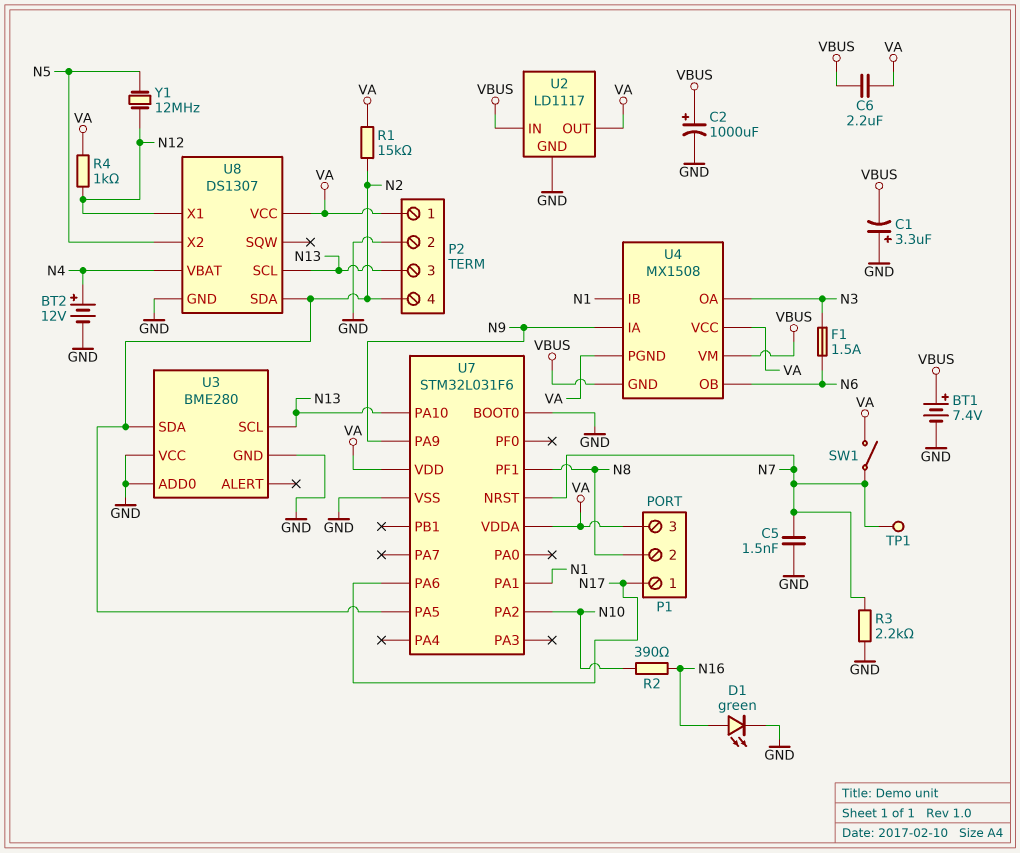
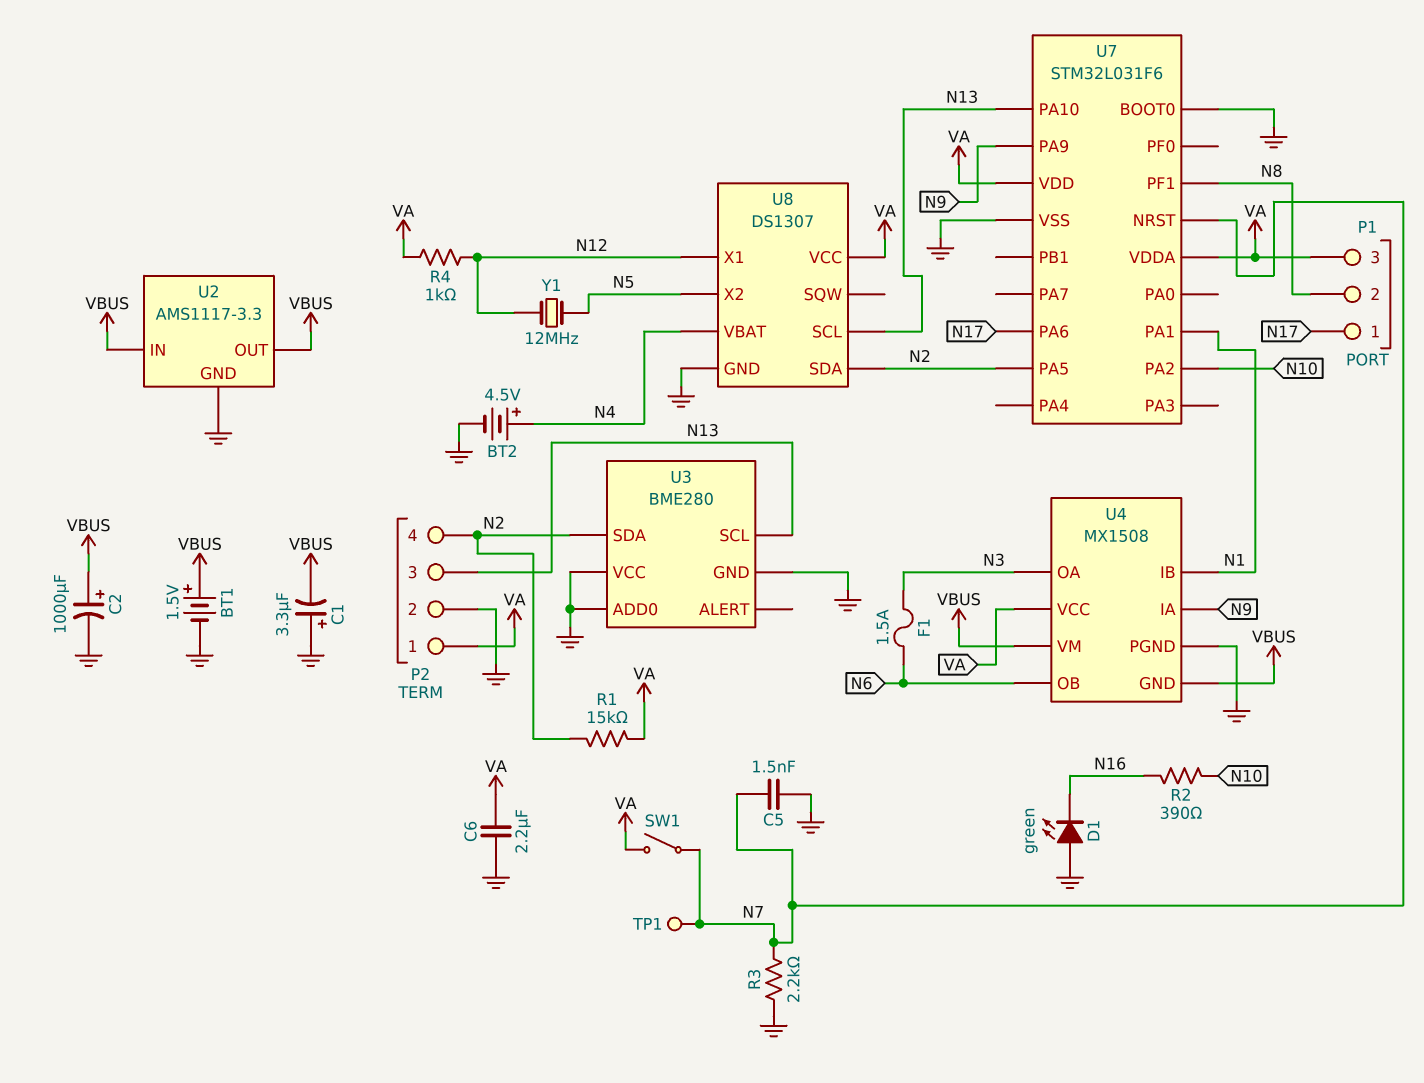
BT1: 7.4V (plus VBUS, minus GND) -> 1.5V (plus VBUS, minus GND)
BT2: 12V (plus N4, minus GND) -> 4.5V (plus N4, minus GND)
C6: 2.2uF (VA, VBUS) -> 2.2uF (GND, VA)
D1: LED green (A N16, K GND) -> LED green (A GND, K N16)
U2: LD1117 -> AMS1117-3.3
U2 pin OUT: VA -> VBUS
U4 pin PGND: VA -> GND

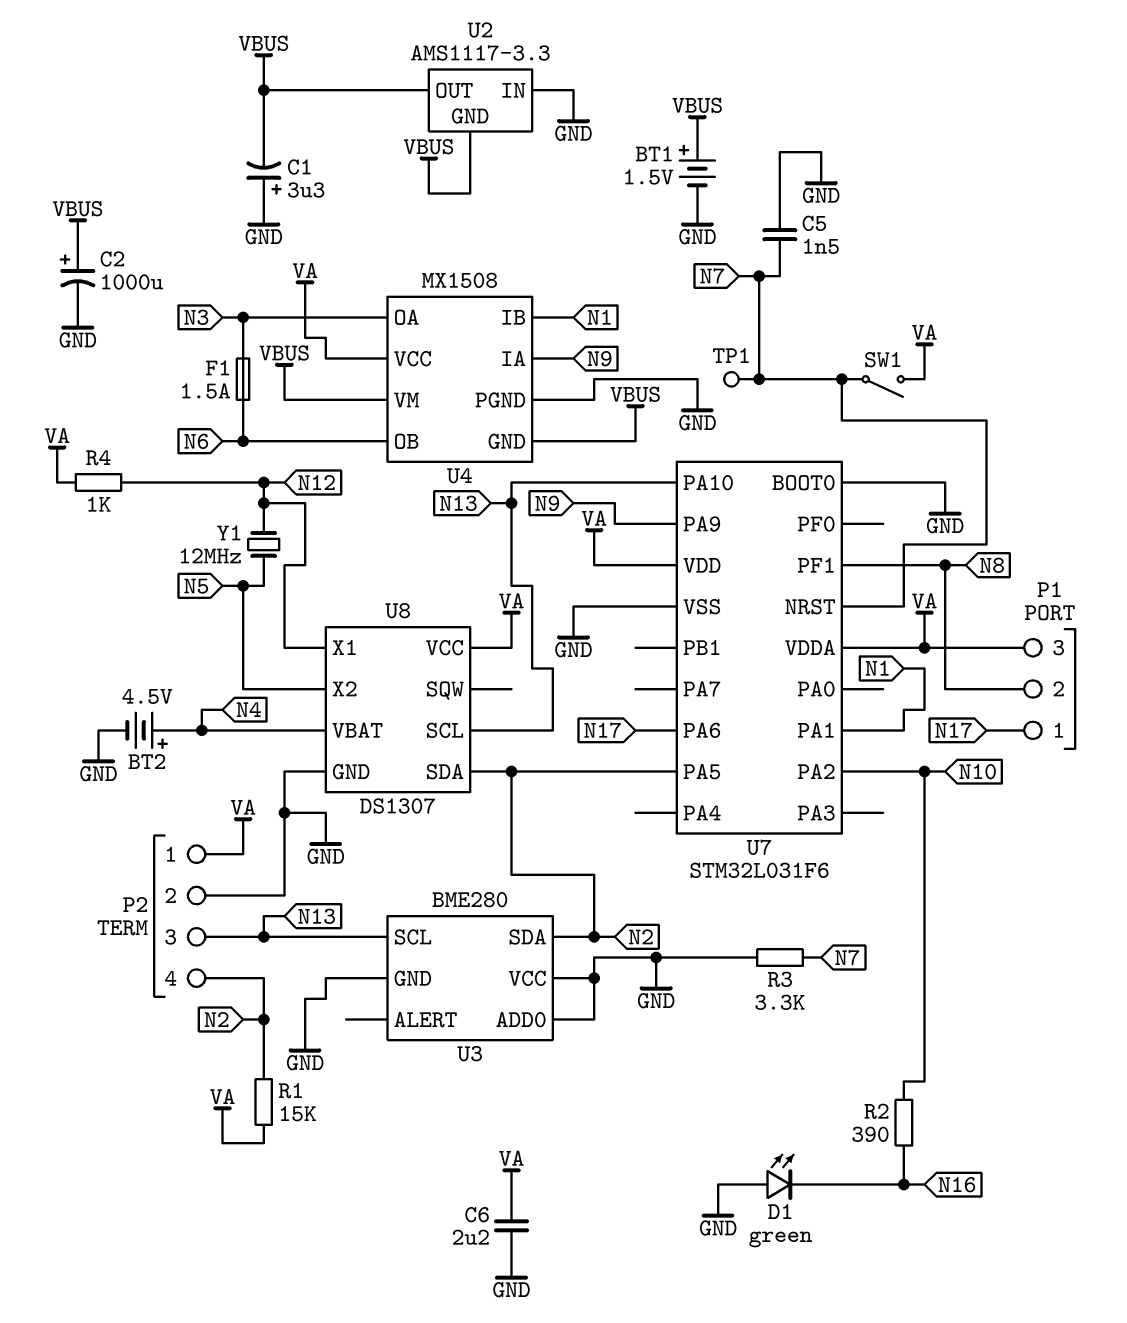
R3: 2.2k (GND, N7) -> 3.3k (GND, N7)
U2 pin GND: GND -> VBUS
U2 pin IN: VBUS -> GND

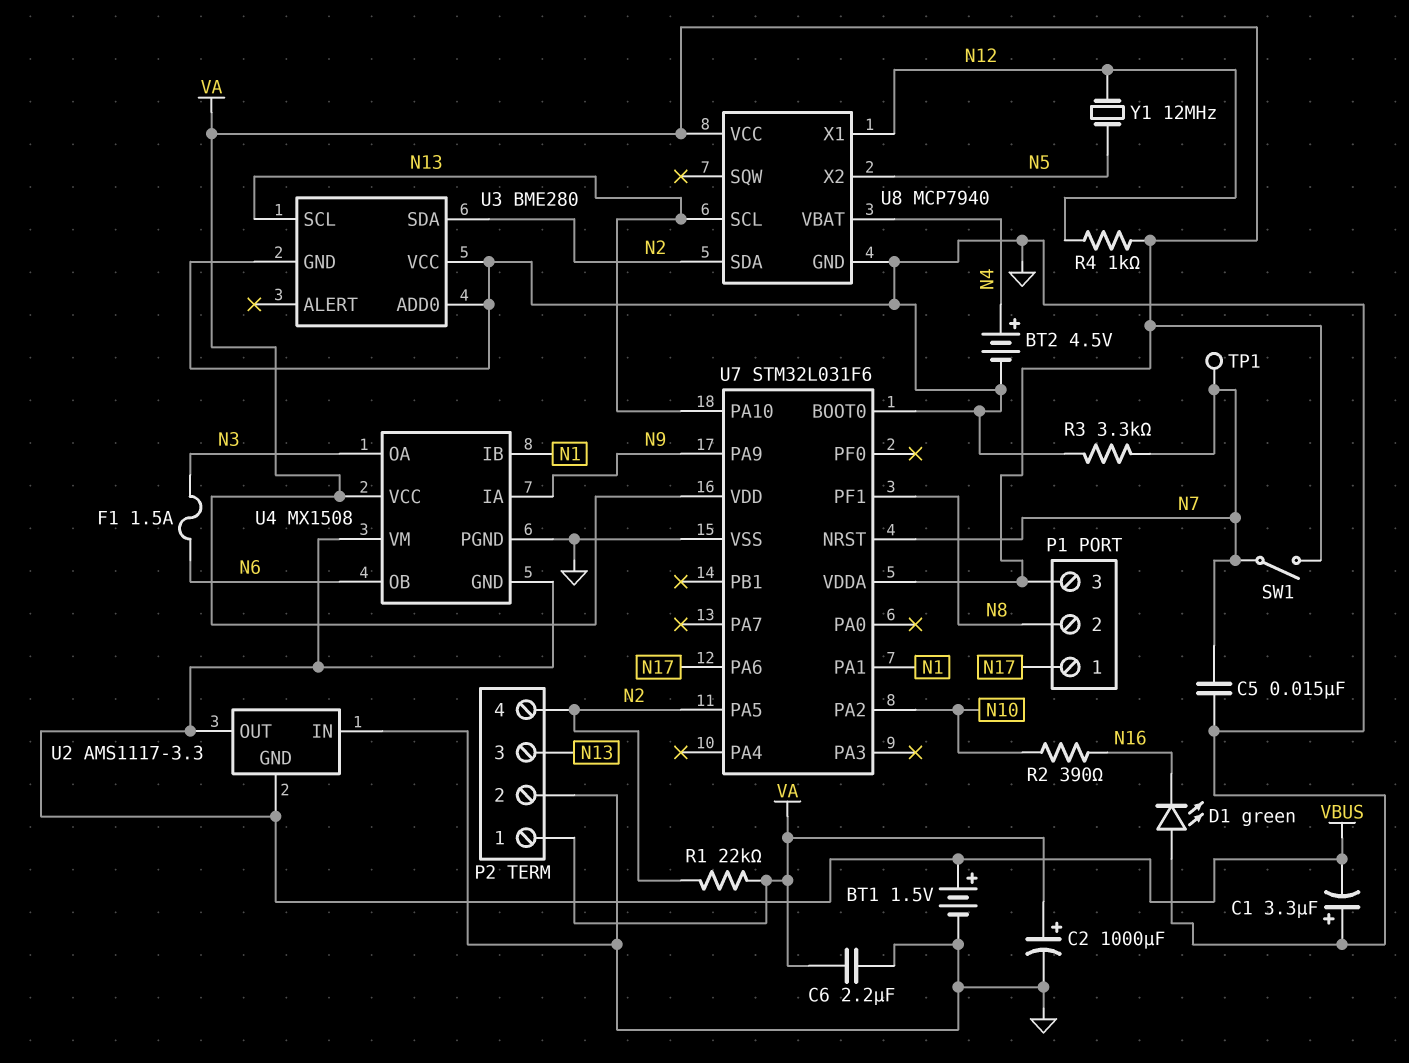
C2: 1000uF (plus VBUS, minus GND) -> 1000uF (plus VA, minus GND)
C5: 1.5nF (GND, N7) -> 15nF (GND, N7)
R1: 15k (N2, VA) -> 22k (N2, VA)
U8: DS1307 -> MCP7940

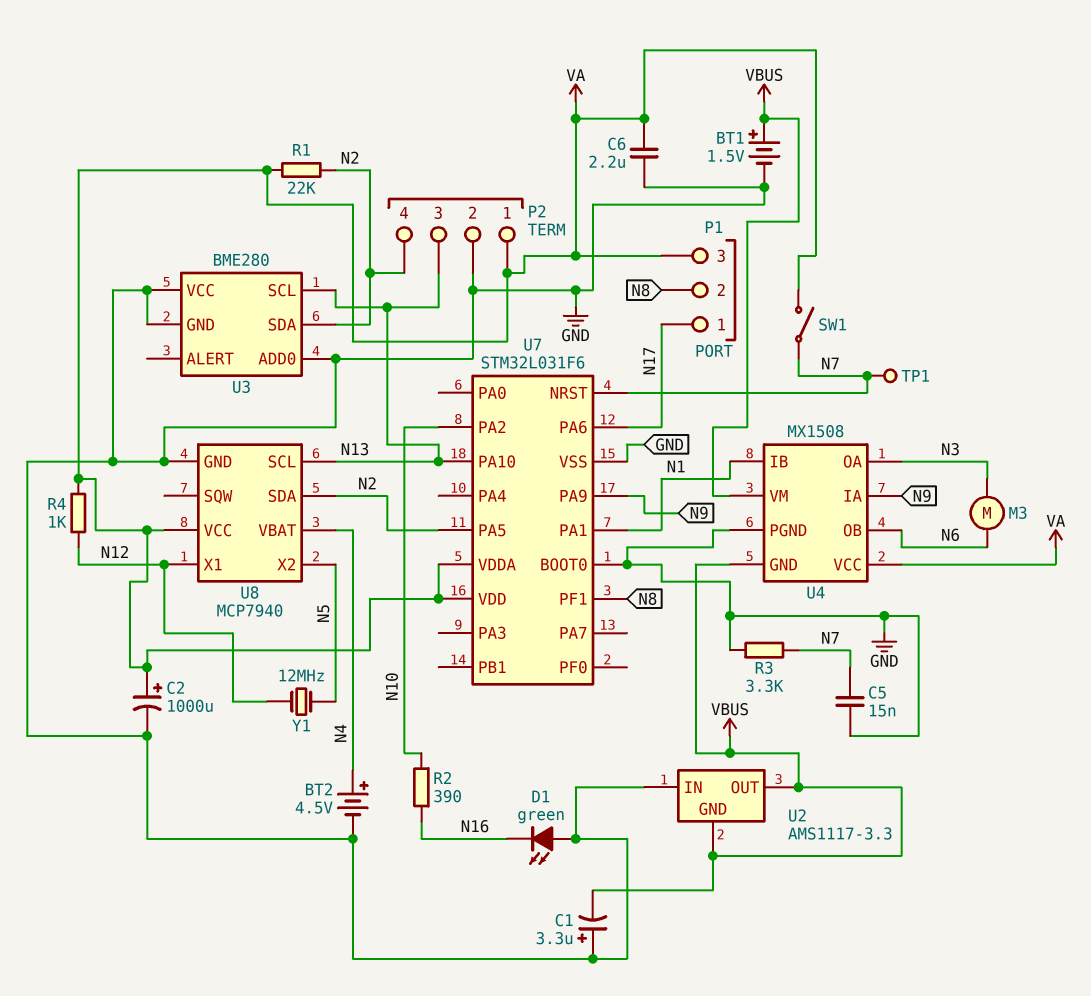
F1: 1.5A (N3, N6) -> none
M3: none -> motor (N3, N6)

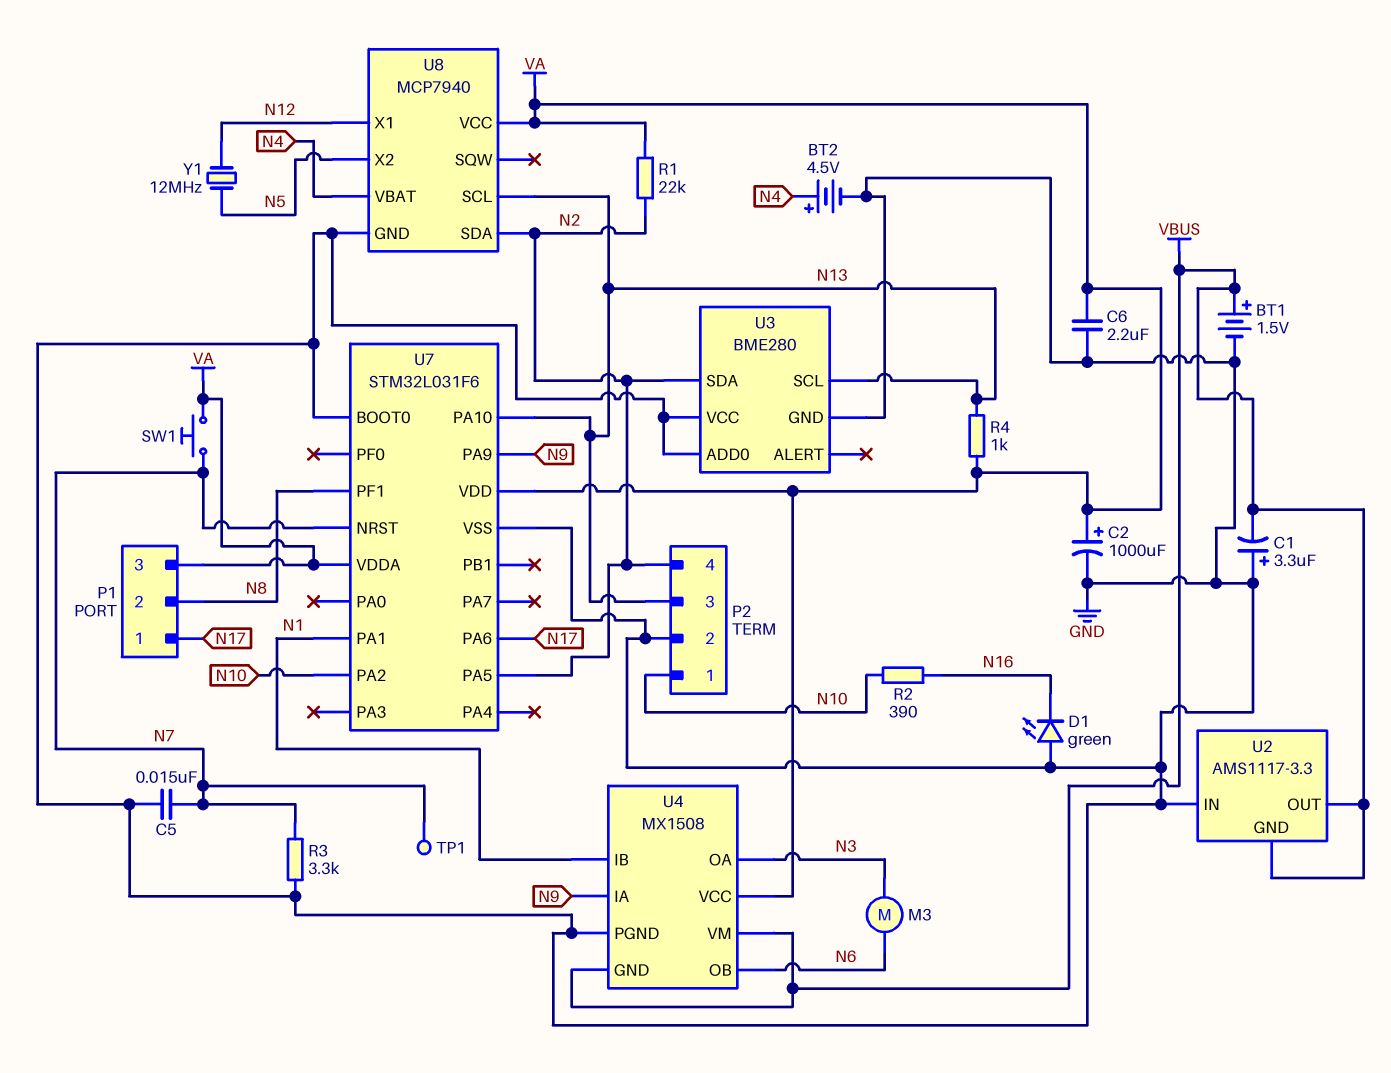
P2 pin 1: VA -> N10
R4: 1k (N12, VA) -> 1k (N13, VA)
SW1: switch (N7, VA) -> button (N7, VA)

